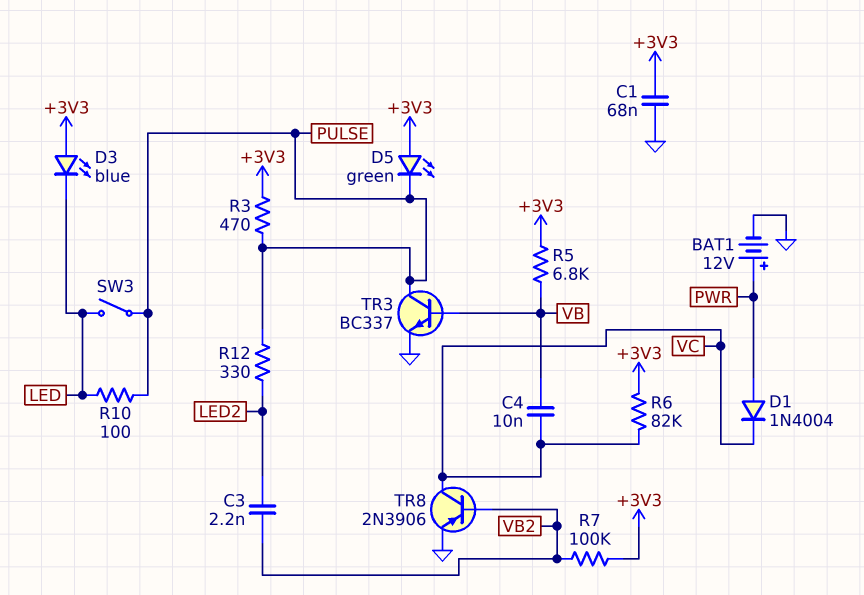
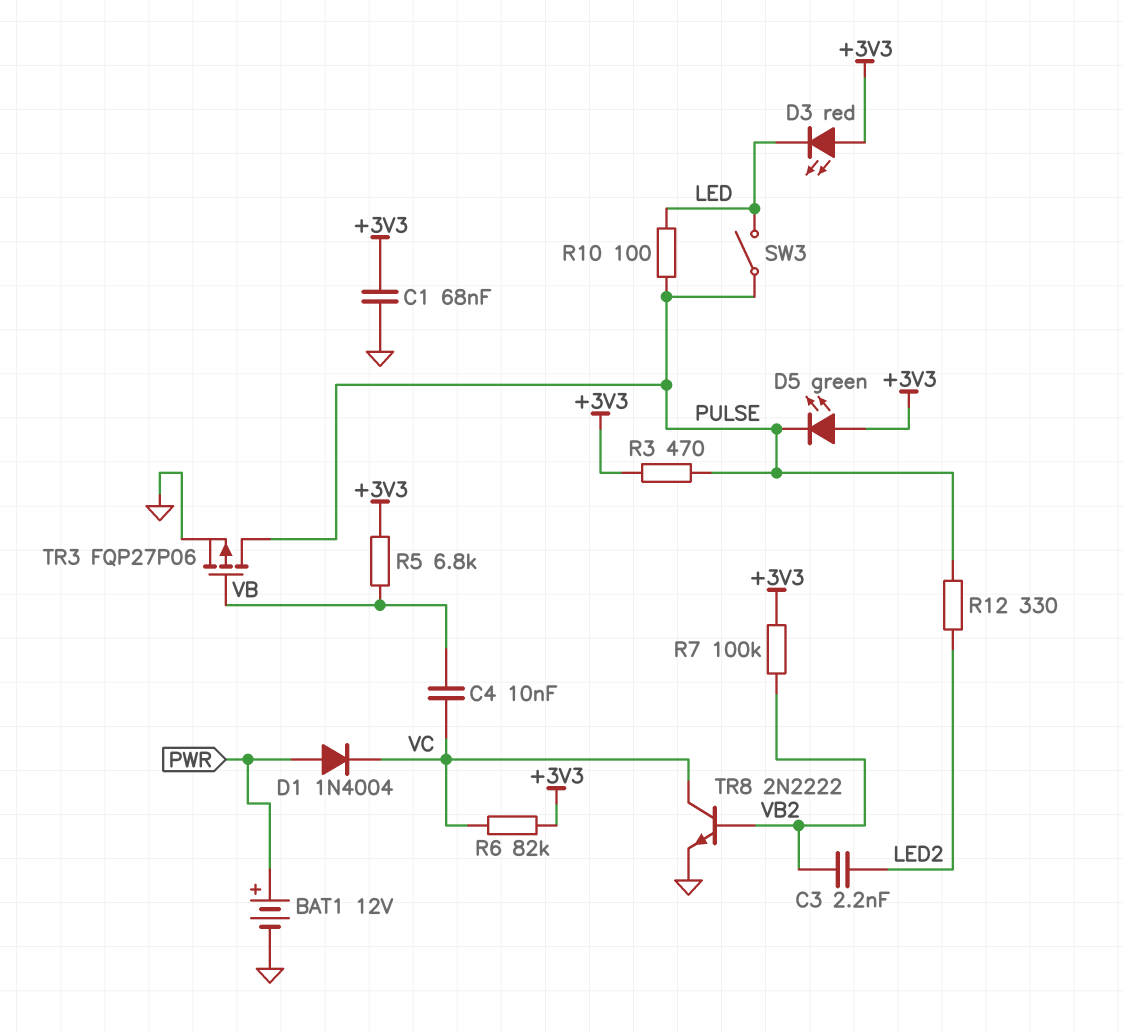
D3: LED blue (A +3V3, K LED) -> LED red (A +3V3, K LED)
TR3: NPN BC337 (B VB, C PULSE, E GND) -> PMOS FQP27P06 (G VB, D PULSE, S GND)
TR8: PNP 2N3906 (B VB2, C VC, E GND) -> NPN 2N2222 (B VB2, C VC, E GND)

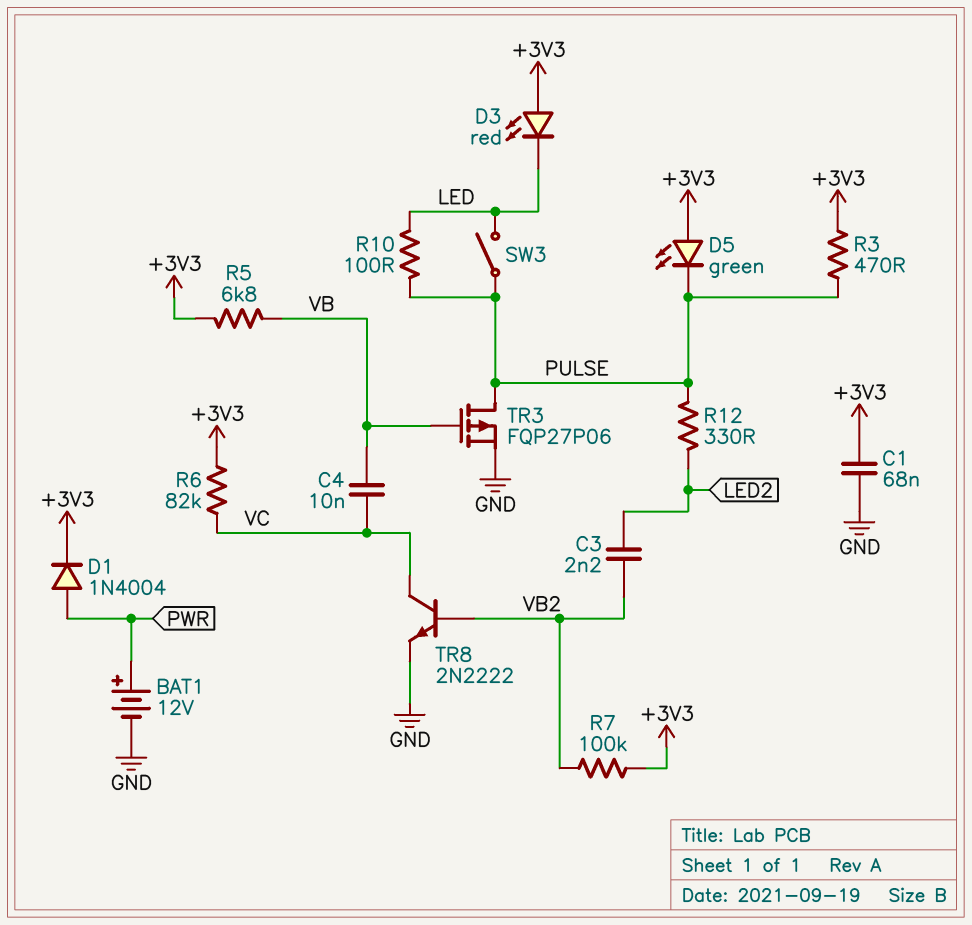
D1: diode 1N4004 (A PWR, K VC) -> diode 1N4004 (A PWR, K +3V3)

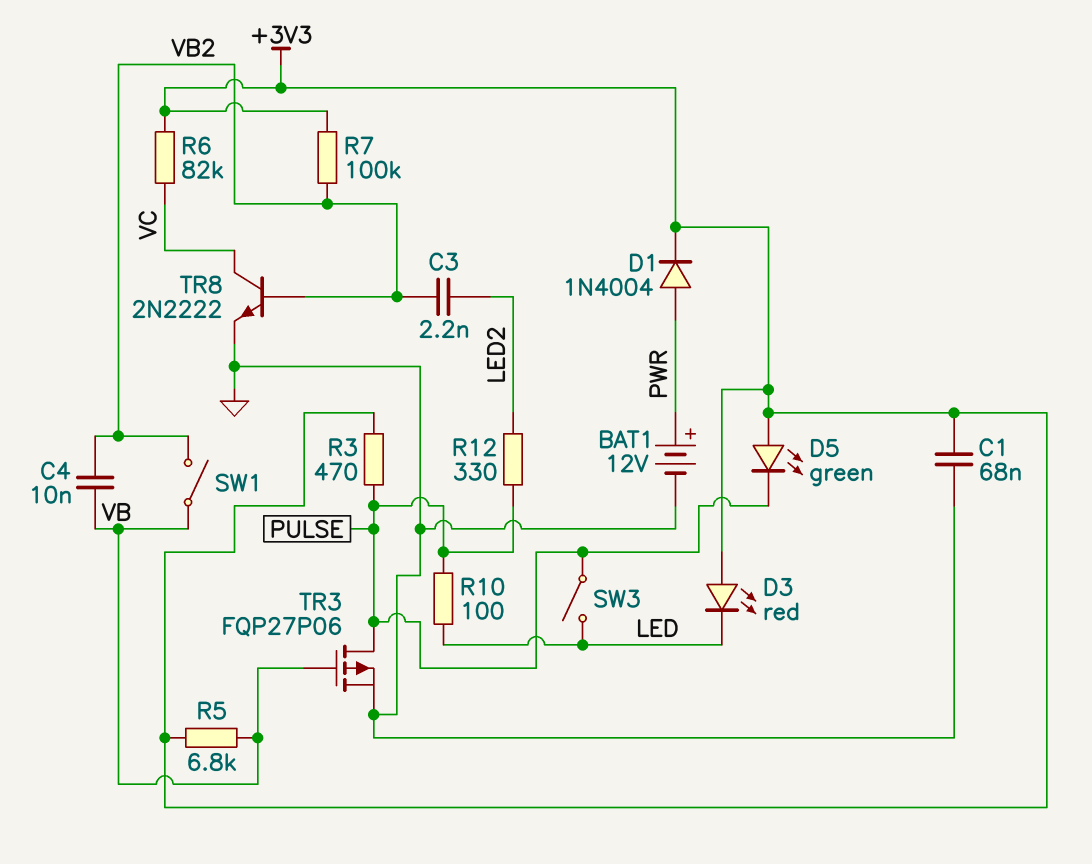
C4: 10nF (VB, VC) -> 10nF (VB, VB2)
SW1: none -> switch (VB, VB2)

